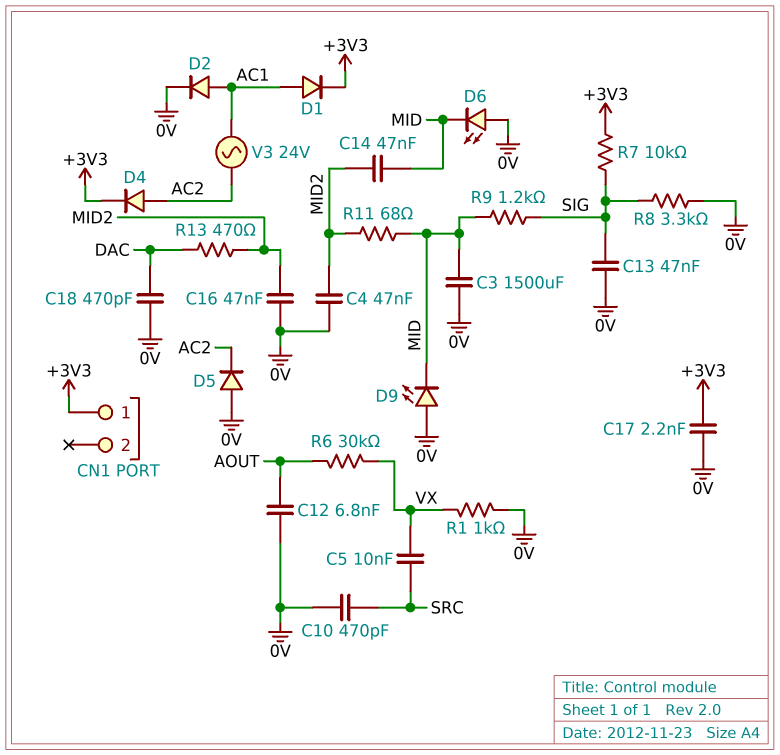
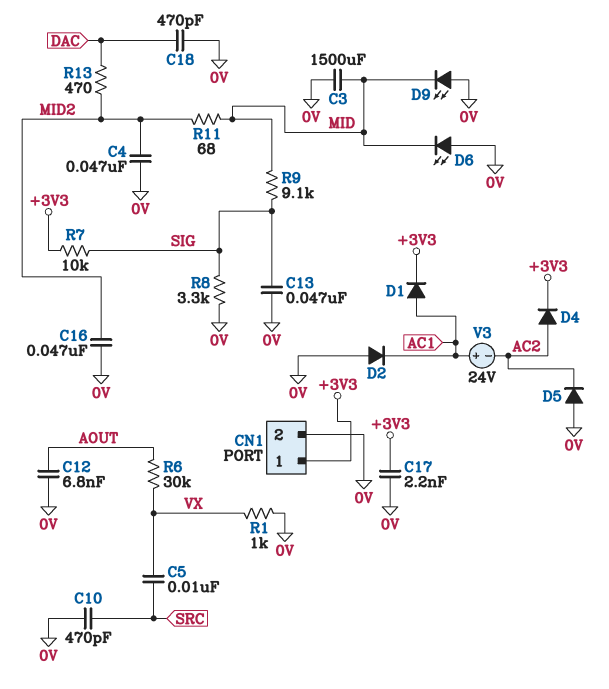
C14: 47nF (MID, MID2) -> none
CN1 pin 2: none -> 0V
D2: diode (A AC1, K 0V) -> diode (A 0V, K AC1)
R9: 1.2k (MID, SIG) -> 9.1k (MID, SIG)
V3: AC 24V (AC1, AC2) -> 24V (plus AC1, minus AC2)

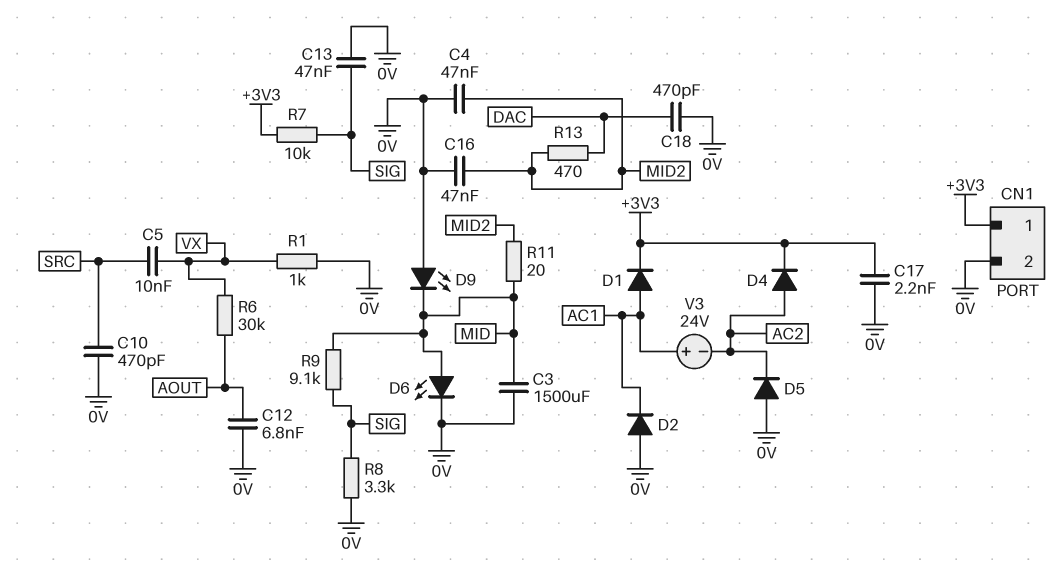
D6: LED (A 0V, K MID) -> LED (A MID, K 0V)
R11: 68 (MID, MID2) -> 20 (MID, MID2)

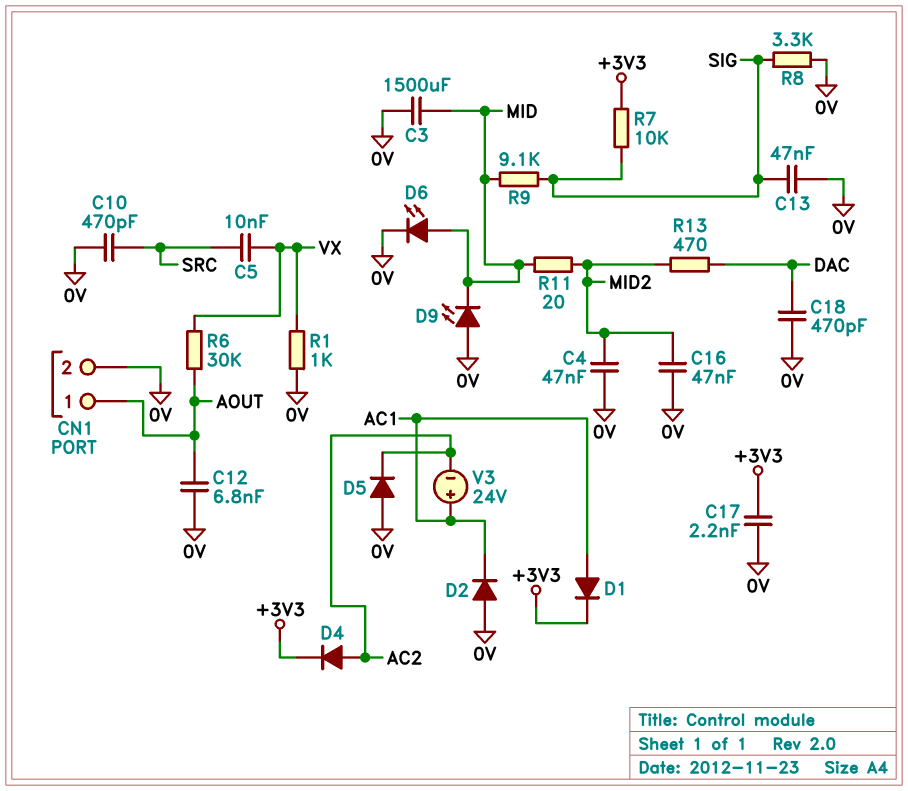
CN1 pin 1: +3V3 -> AOUT

